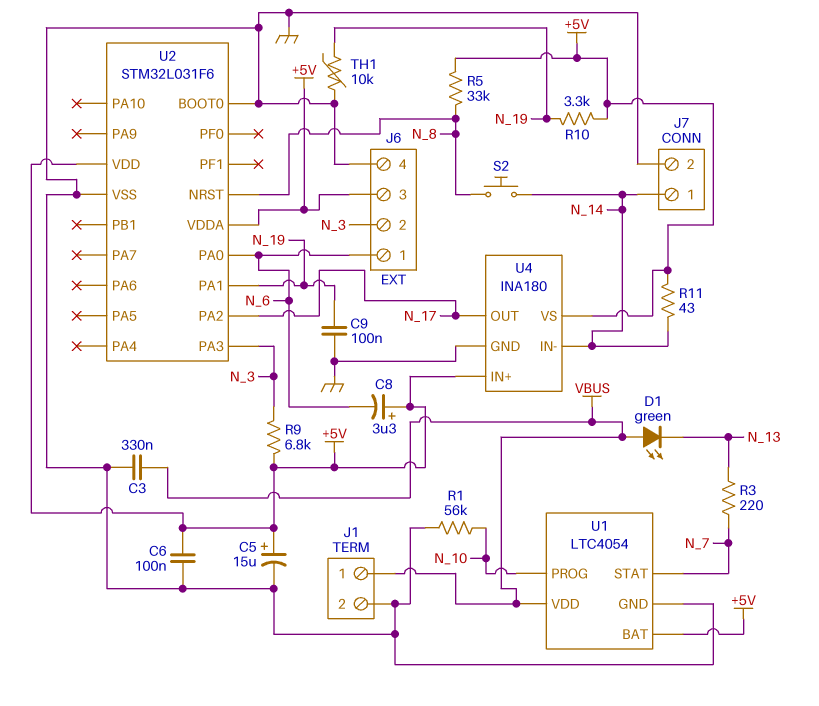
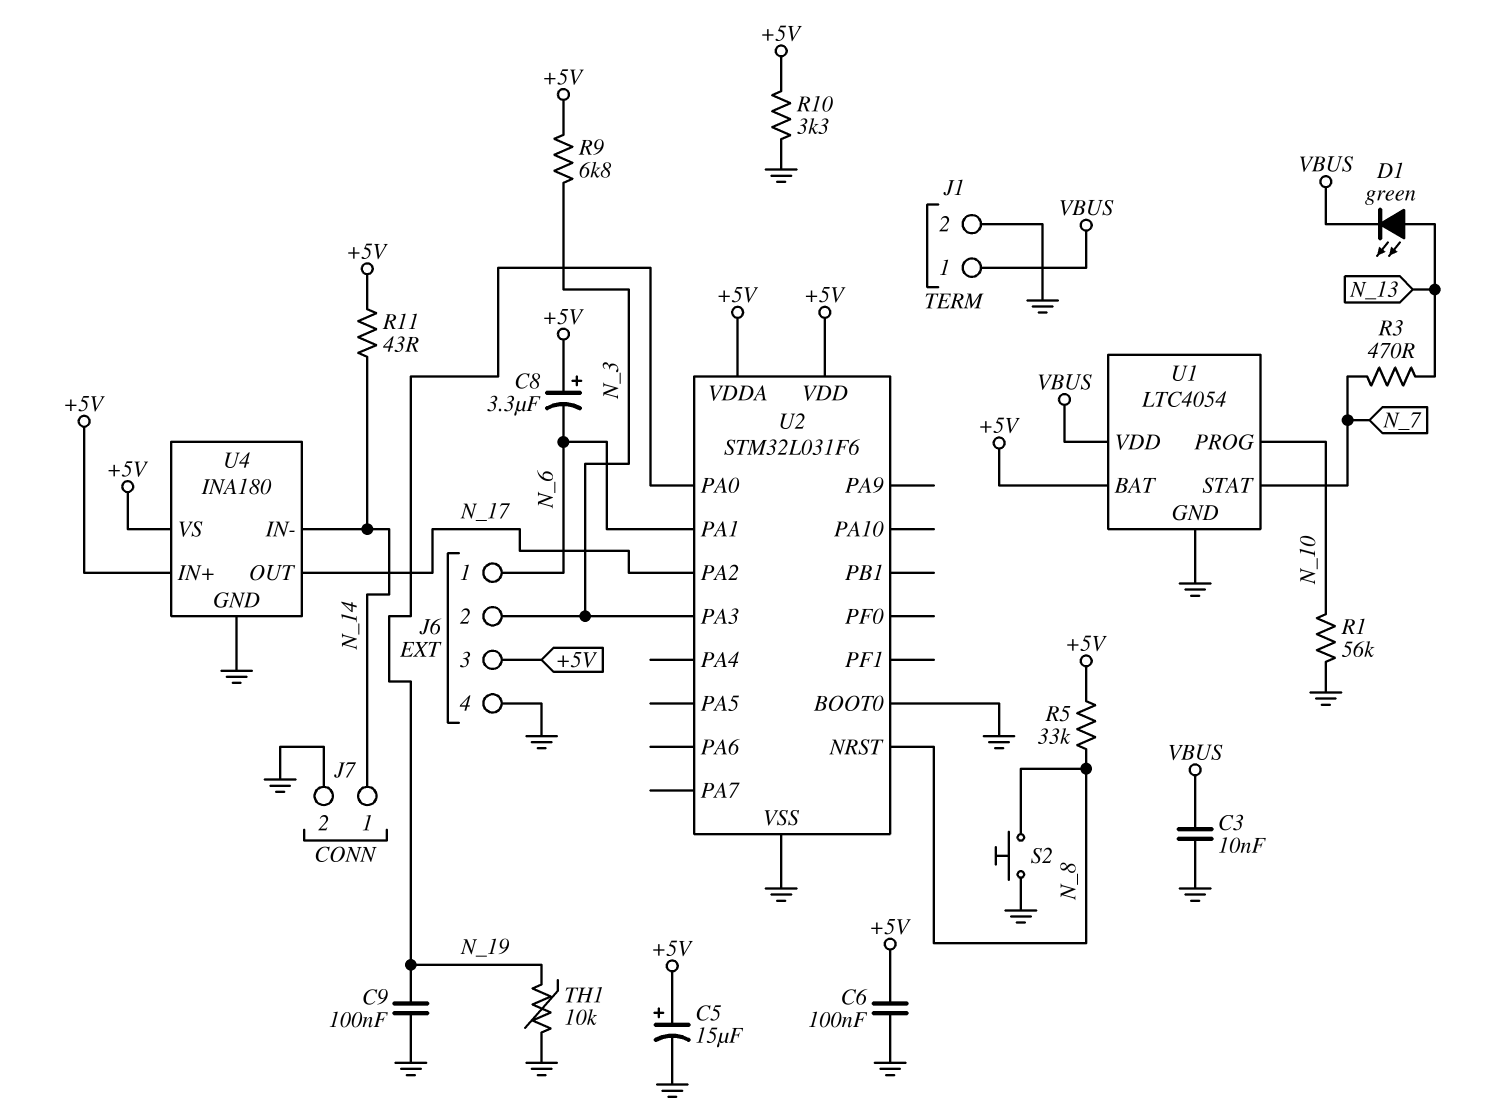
C3: 330nF (GND, VBUS) -> 10nF (GND, VBUS)
D1: LED green (A VBUS, K N_13) -> LED green (A N_13, K VBUS)
R3: 220 (N_7, N_13) -> 470 (N_7, N_13)
R10: 3.3k (+5V, N_19) -> 3.3k (+5V, GND)
S2: button (N_8, N_14) -> button (GND, N_8)
U2 pin PA0: N_6 -> N_19
U2 pin PA1: N_19 -> N_6

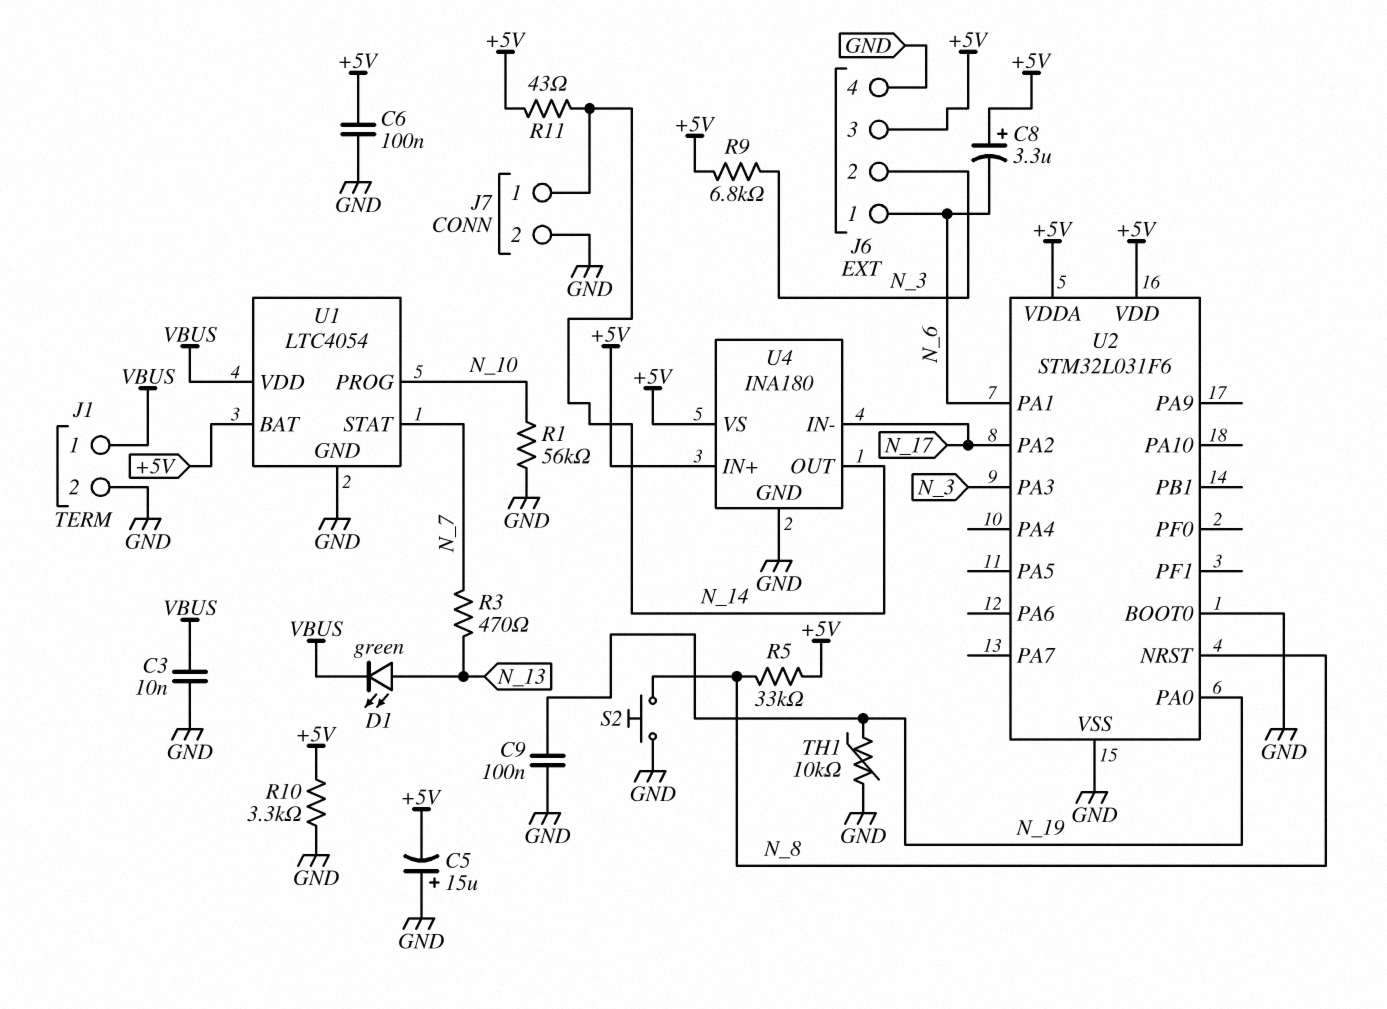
C5: 15uF (plus +5V, minus GND) -> 15uF (plus GND, minus +5V)
U4 pin IN-: N_14 -> N_17
U4 pin OUT: N_17 -> N_14

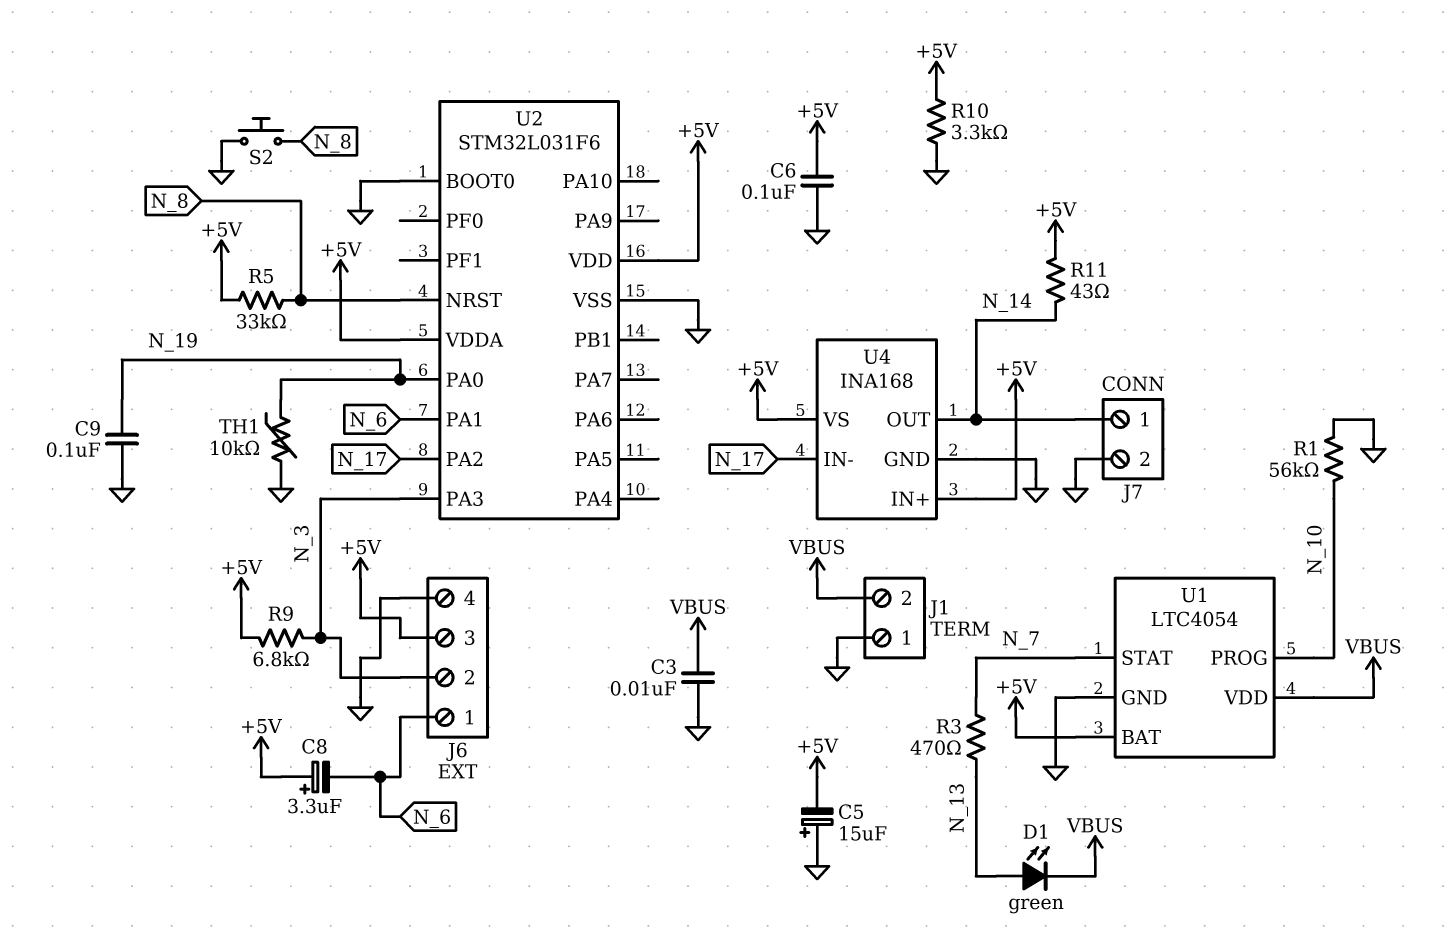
J1 pin 1: VBUS -> GND
J1 pin 2: GND -> VBUS
U4: INA180 -> INA168

